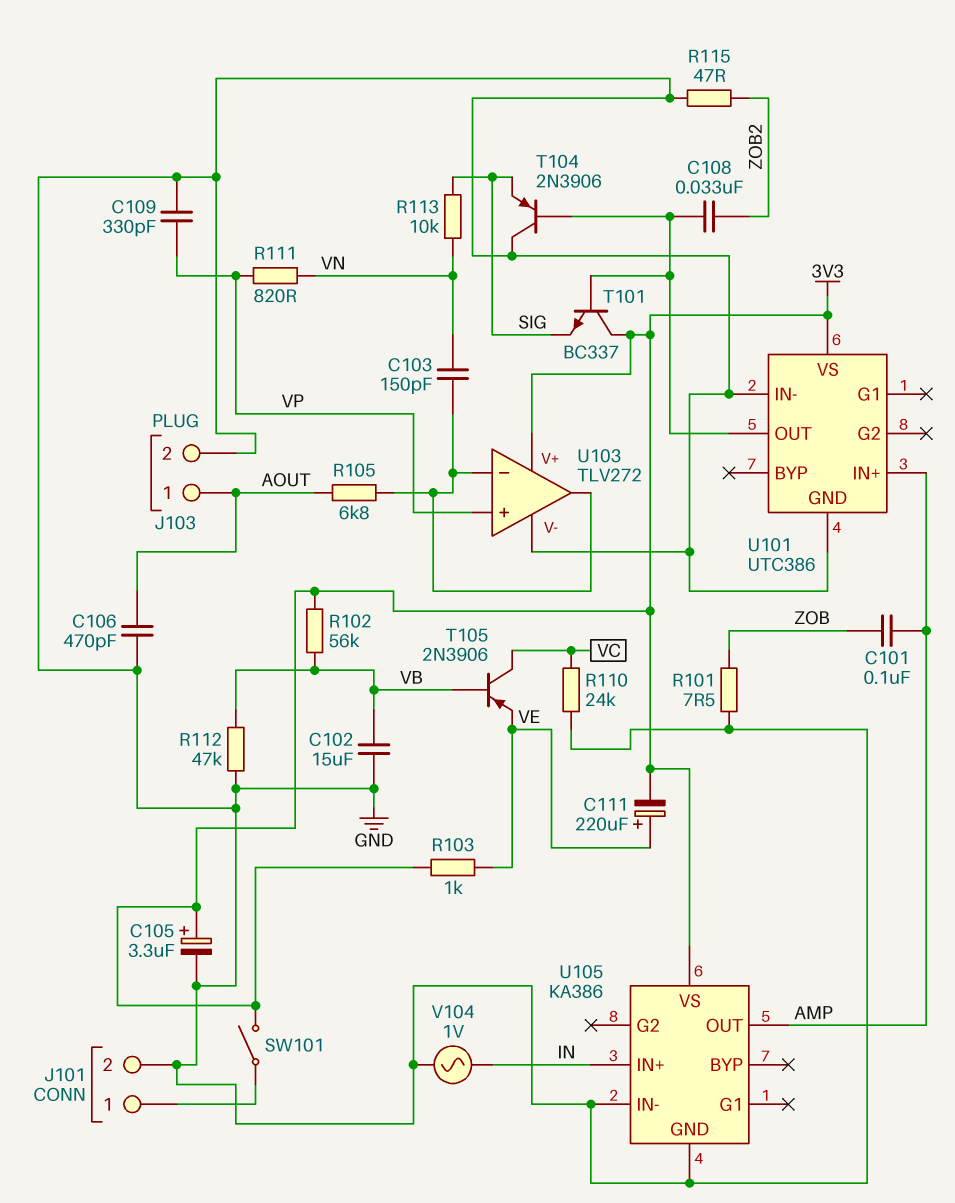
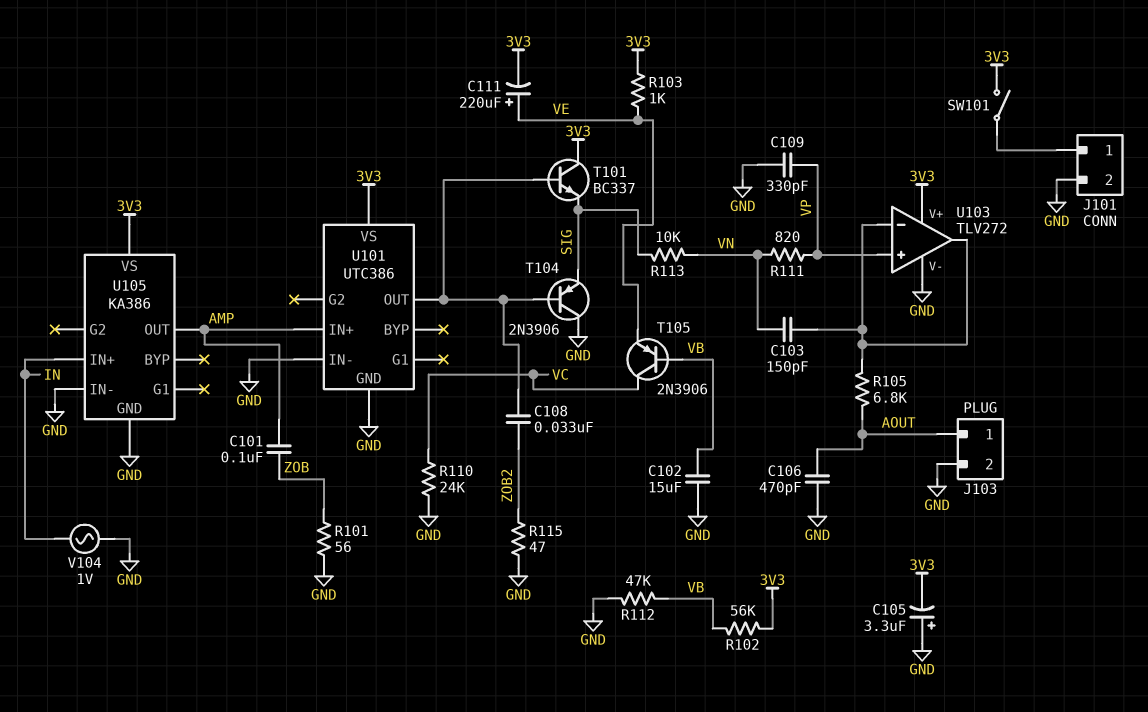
C105: 3.3uF (plus 3V3, minus GND) -> 3.3uF (plus GND, minus 3V3)
R101: 7.5 (GND, ZOB) -> 56 (GND, ZOB)

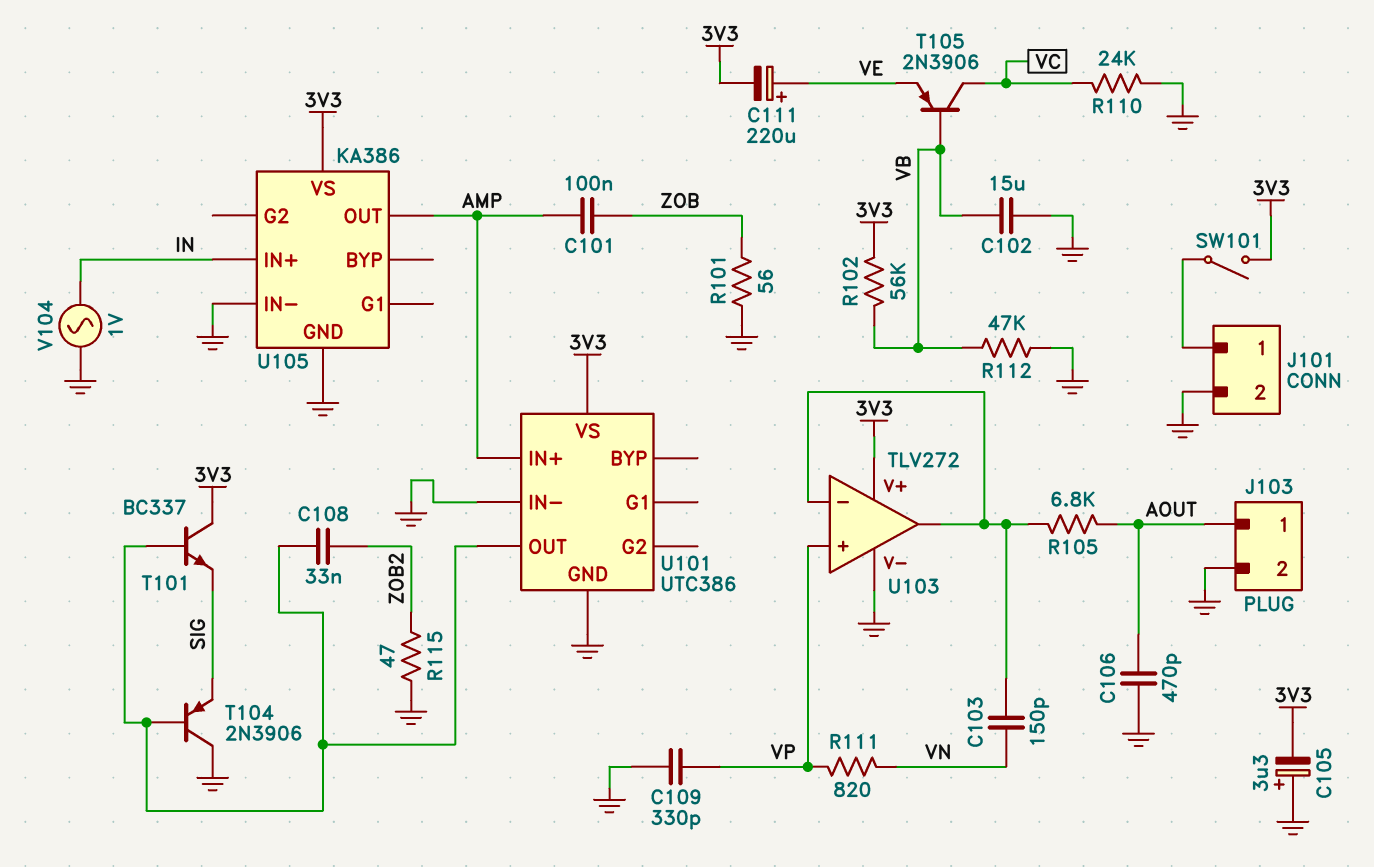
R103: 1k (3V3, VE) -> none
R113: 10k (SIG, VN) -> none

